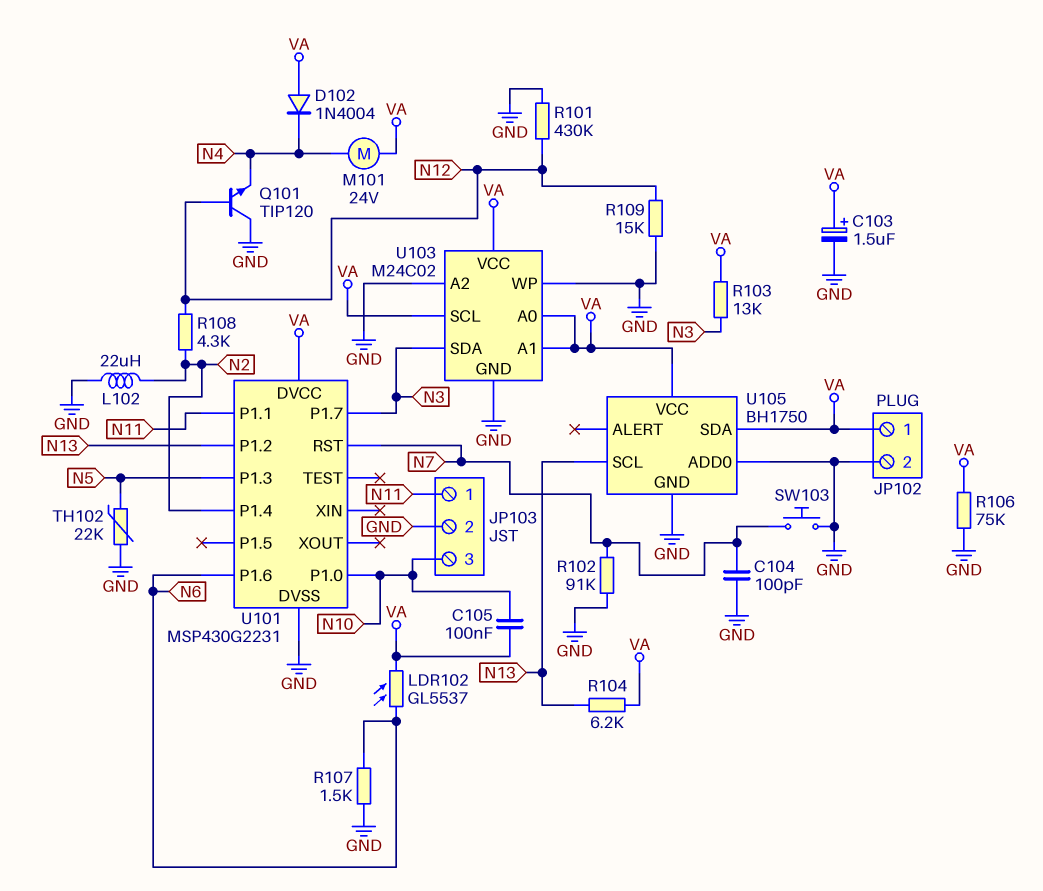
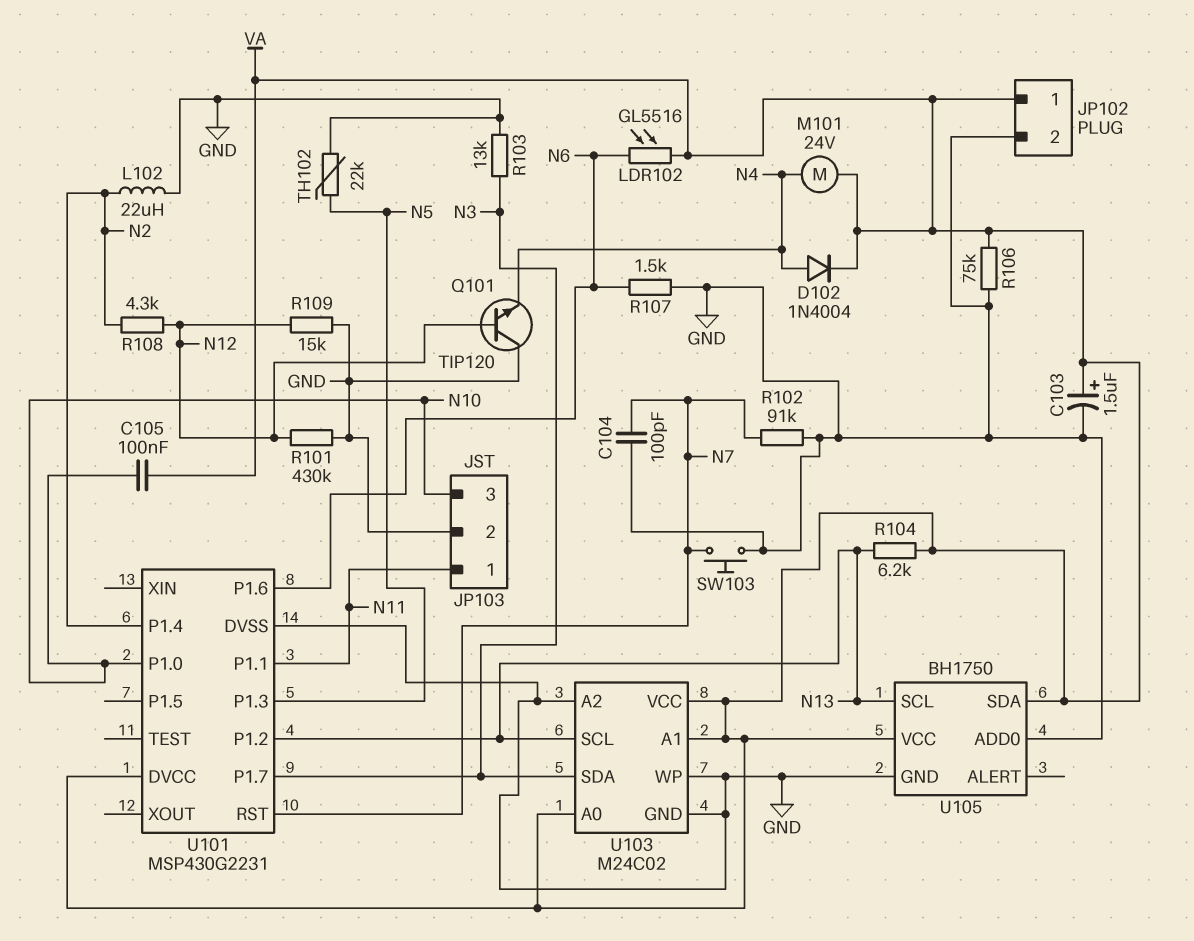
D102: diode 1N4004 (A VA, K N4) -> diode 1N4004 (A N4, K VA)
LDR102: GL5537 (N6, VA) -> GL5516 (N6, VA)
R103: 13k (N3, VA) -> 13k (GND, N3)
U103 pin SCL: VA -> N13

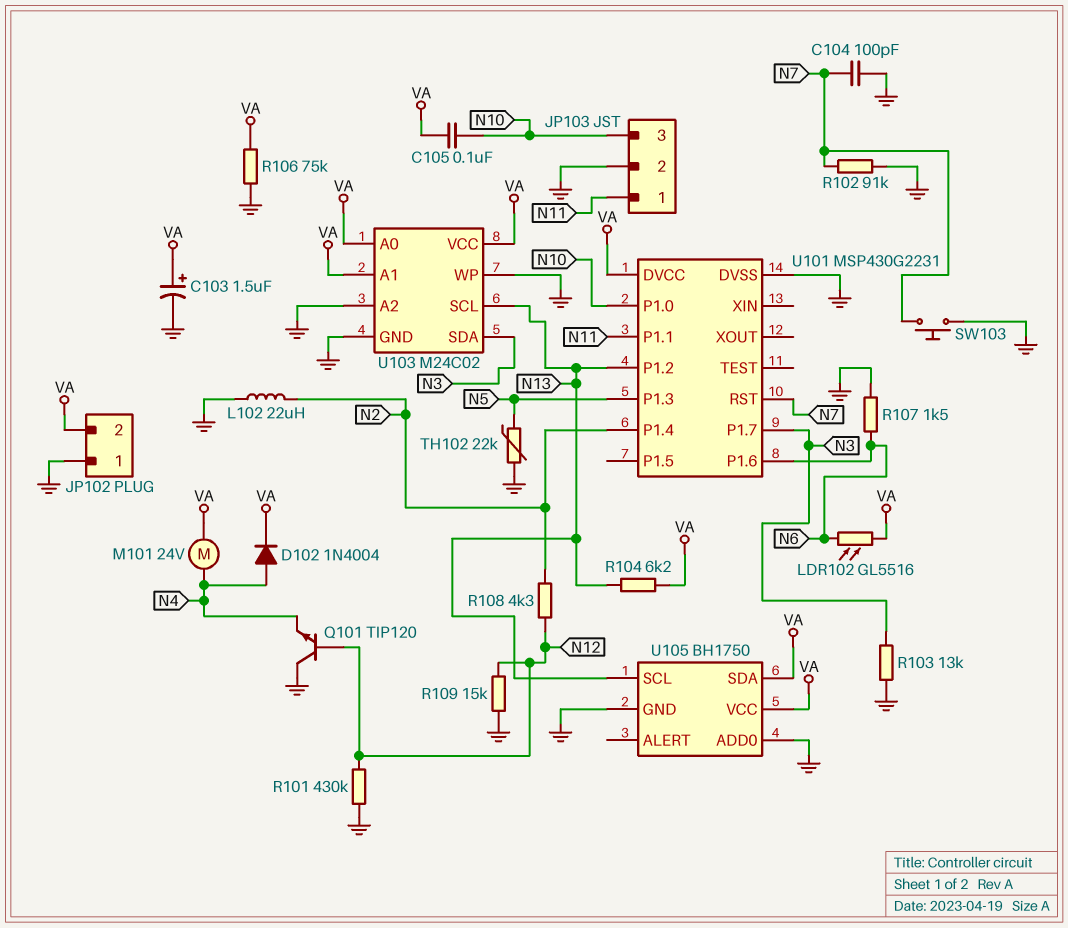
JP102 pin 1: VA -> GND
JP102 pin 2: GND -> VA

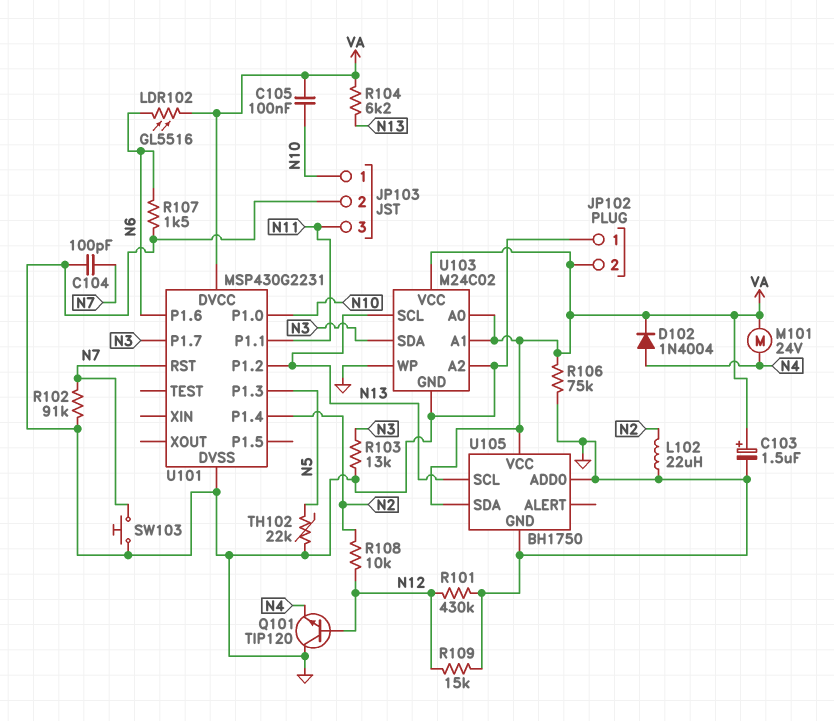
JP103 pin 1: N11 -> N10
JP103 pin 3: N10 -> N11
R108: 4.3k (N2, N12) -> 10k (N2, N12)

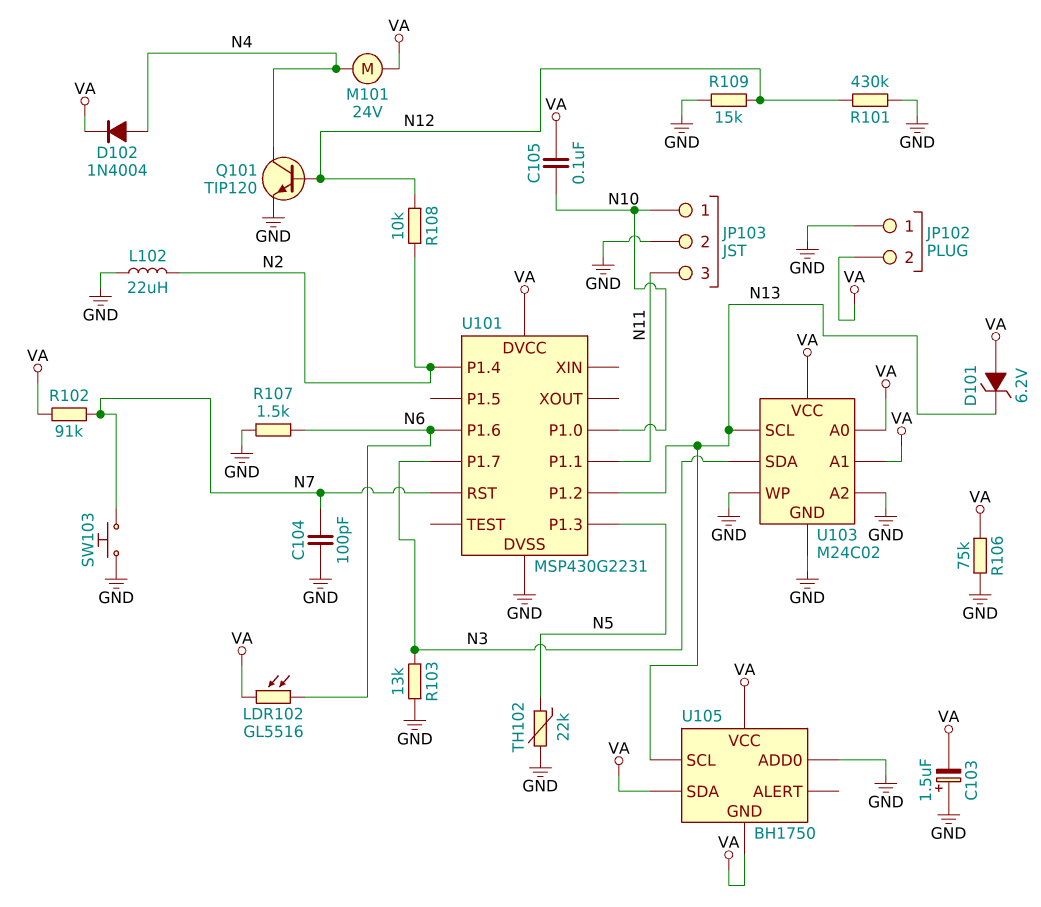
C103: 1.5uF (plus VA, minus GND) -> 1.5uF (plus GND, minus VA)
D101: none -> zener 6.2V (A VA, K N13)
Q101: NPN TIP120 (B N12, C GND, E N4) -> NPN TIP120 (B N12, C N4, E GND)
R102: 91k (GND, N7) -> 91k (N7, VA)
R104: 6.2k (N13, VA) -> none
U105 pin GND: GND -> VA

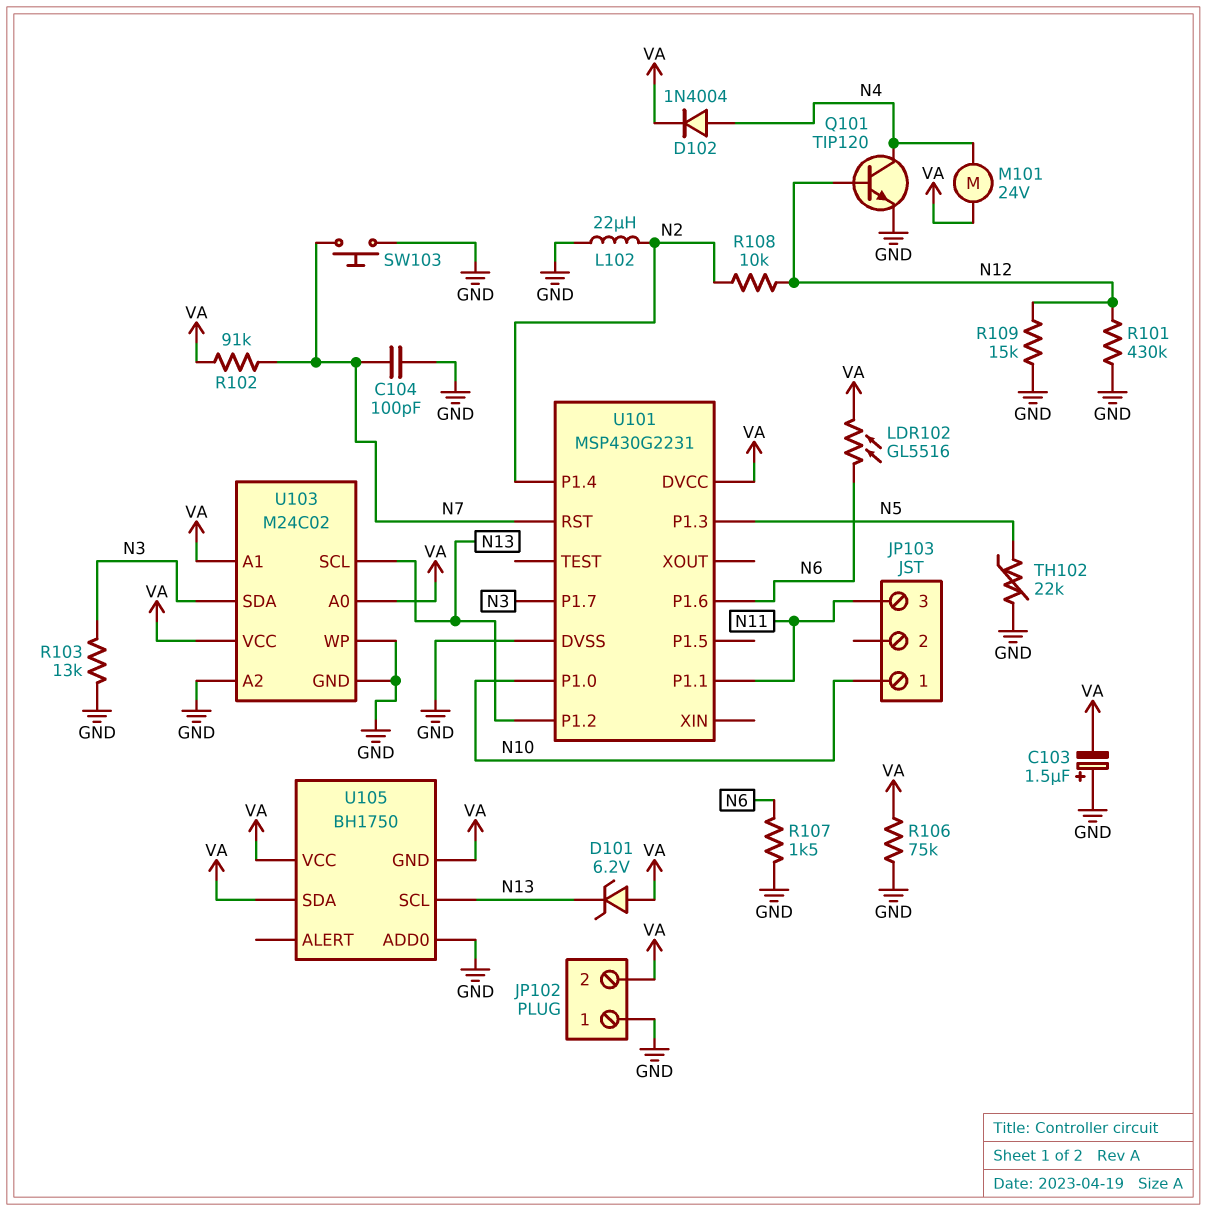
C105: 100nF (N10, VA) -> none
JP103 pin 2: GND -> none

